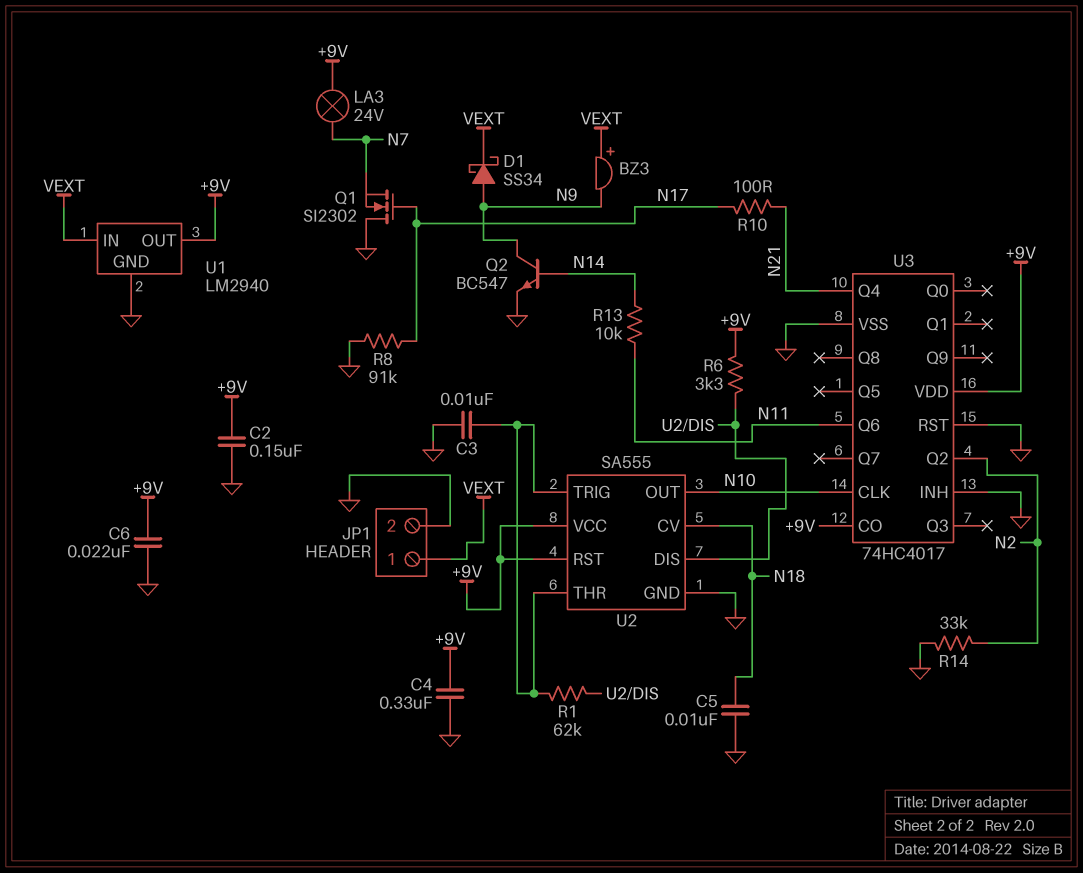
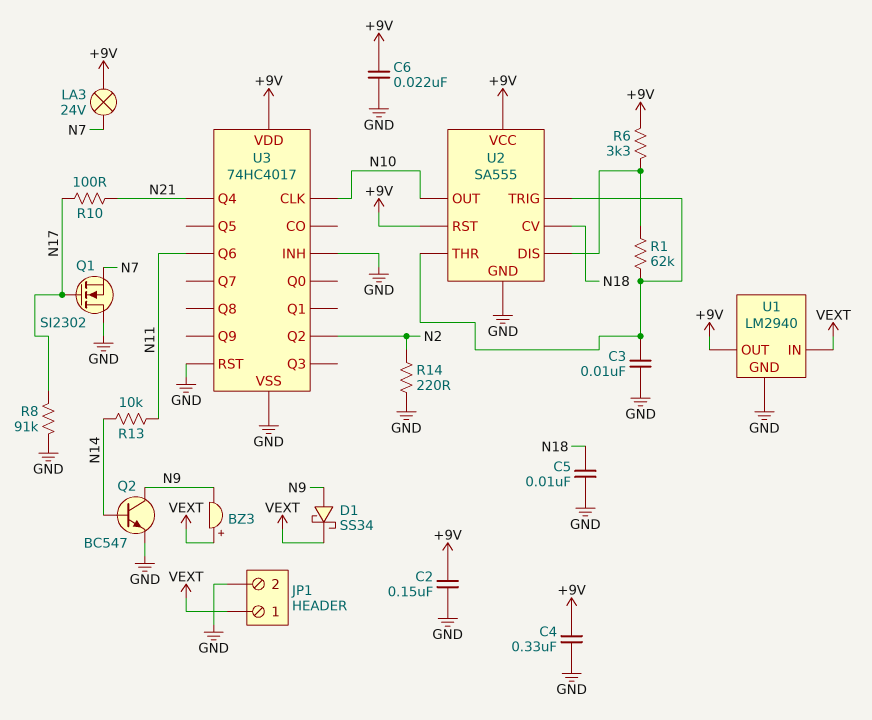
R14: 33k (GND, N2) -> 220 (GND, N2)
U3 pin CO: +9V -> none

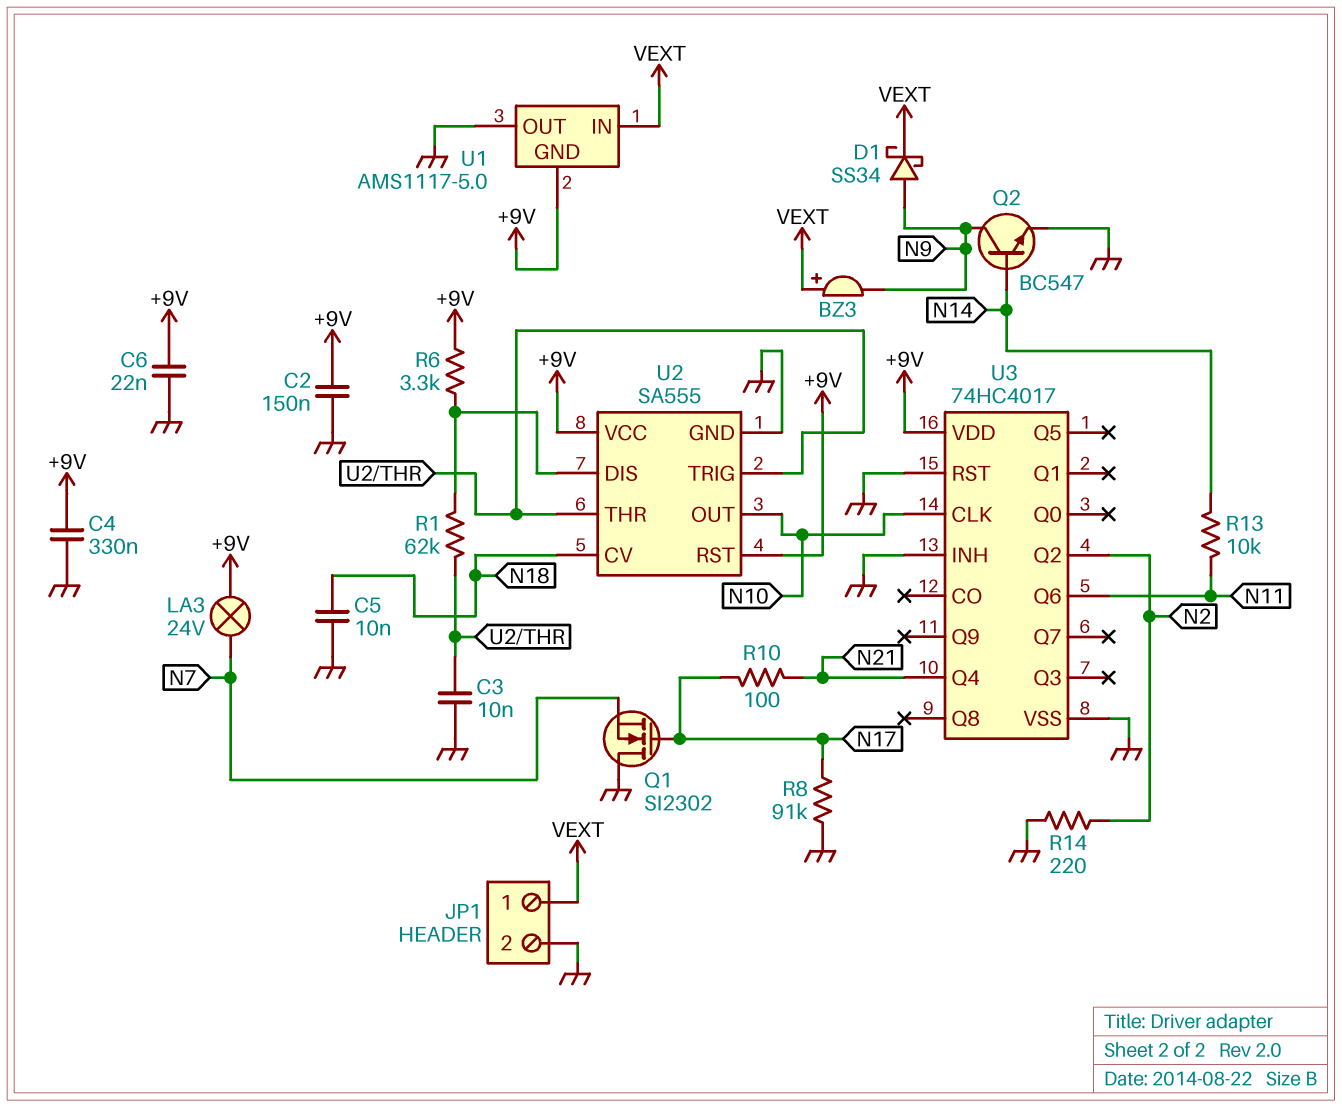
U1: LM2940 -> AMS1117-5.0
U1 pin GND: GND -> +9V
U1 pin OUT: +9V -> GND

